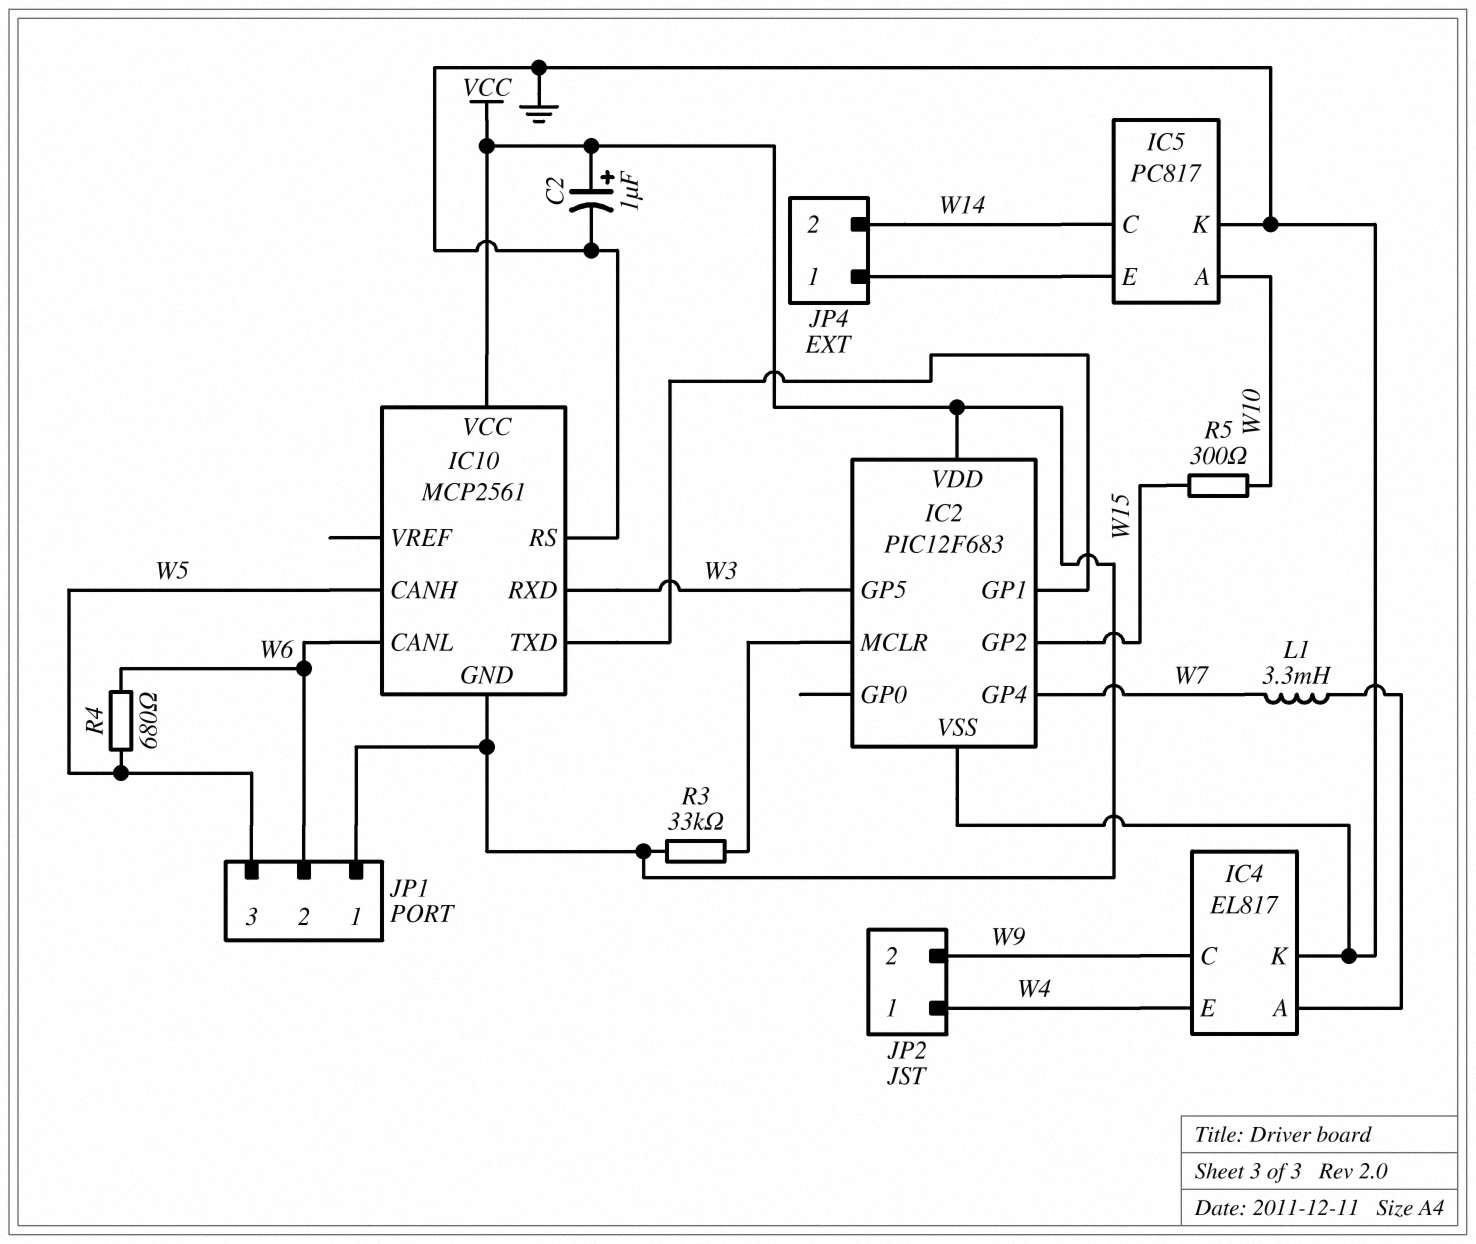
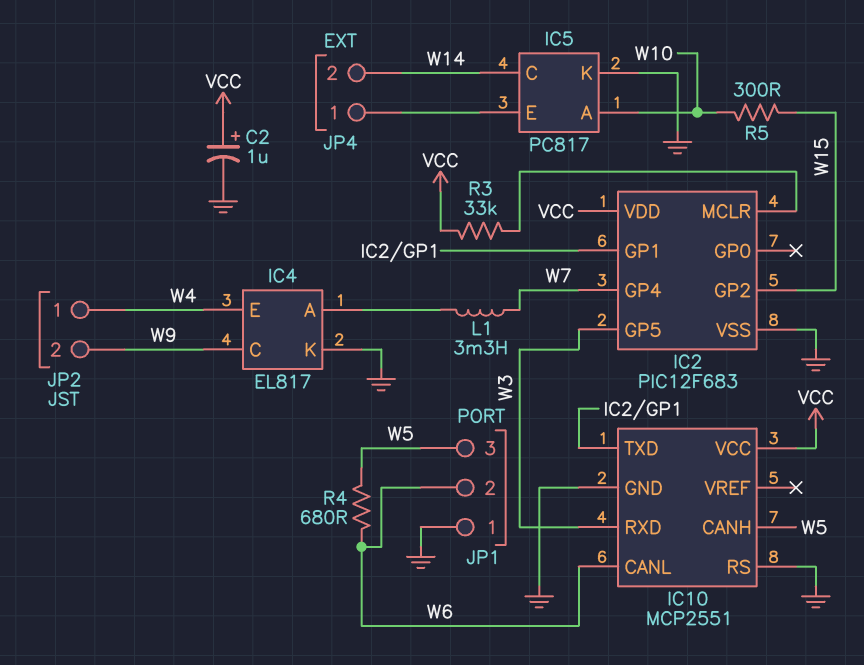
IC10: MCP2561 -> MCP2551
IC10 pin GND: VCC -> GND
JP1 pin 1: VCC -> GND

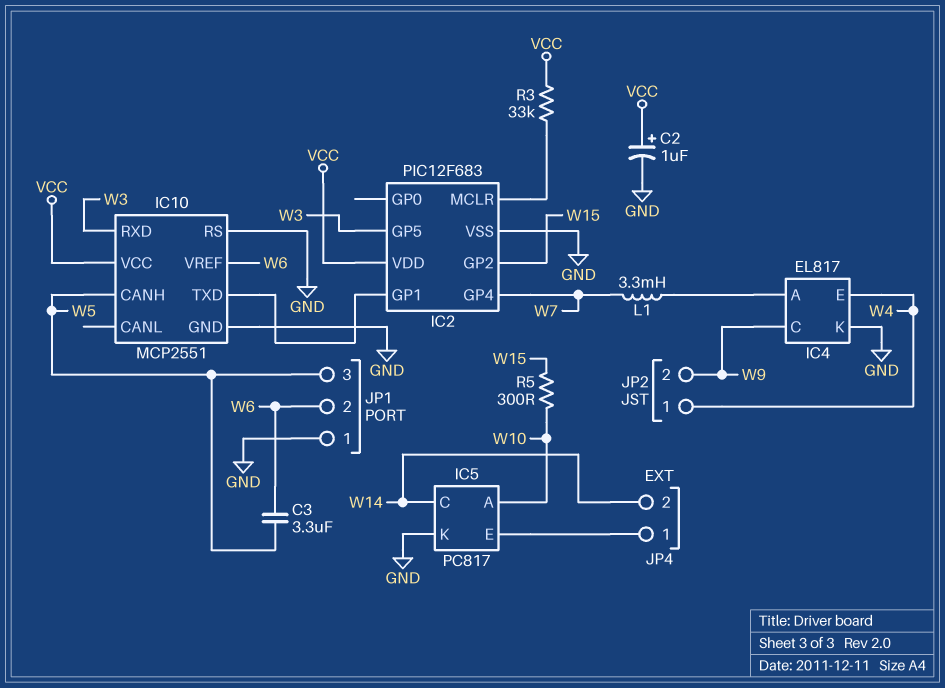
C3: none -> 3.3uF (W5, W6)
IC10 pin CANL: W6 -> none
IC10 pin VREF: none -> W6
R4: 680 (W5, W6) -> none

